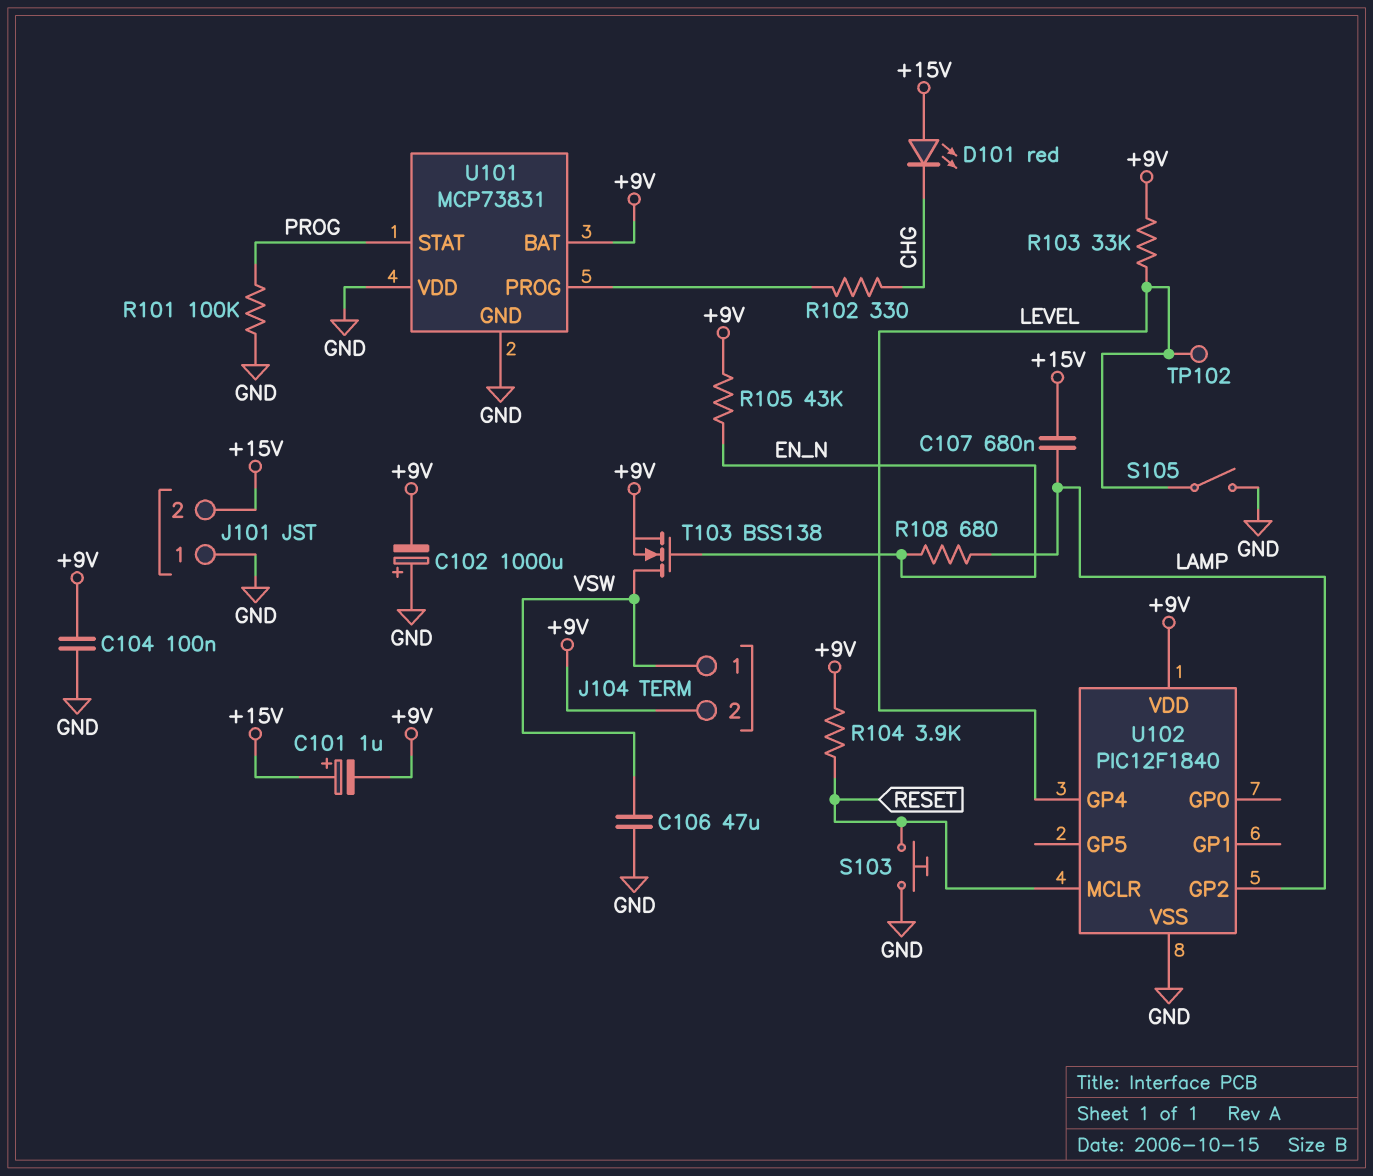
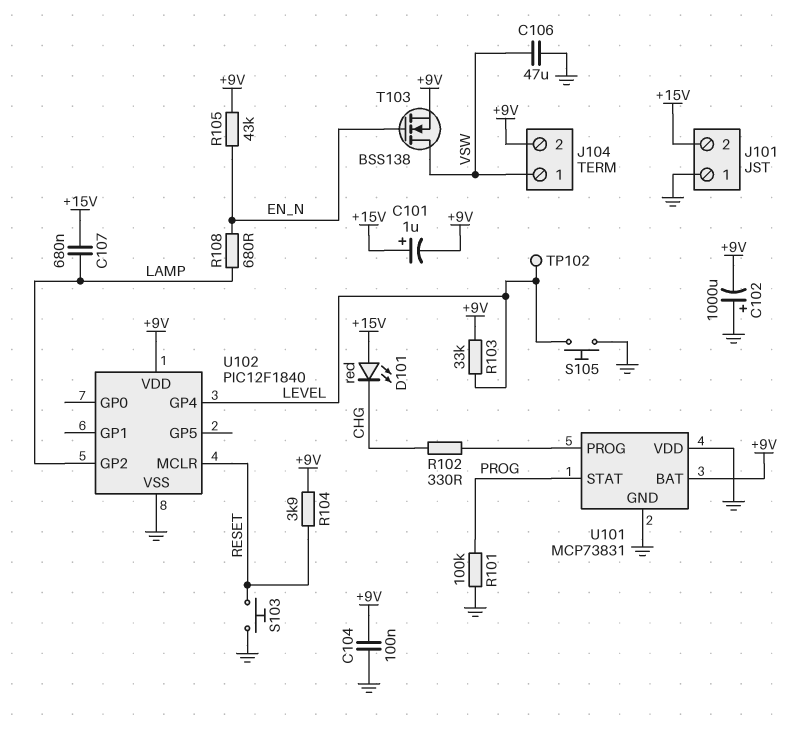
S105: switch (GND, LEVEL) -> button (GND, LEVEL)

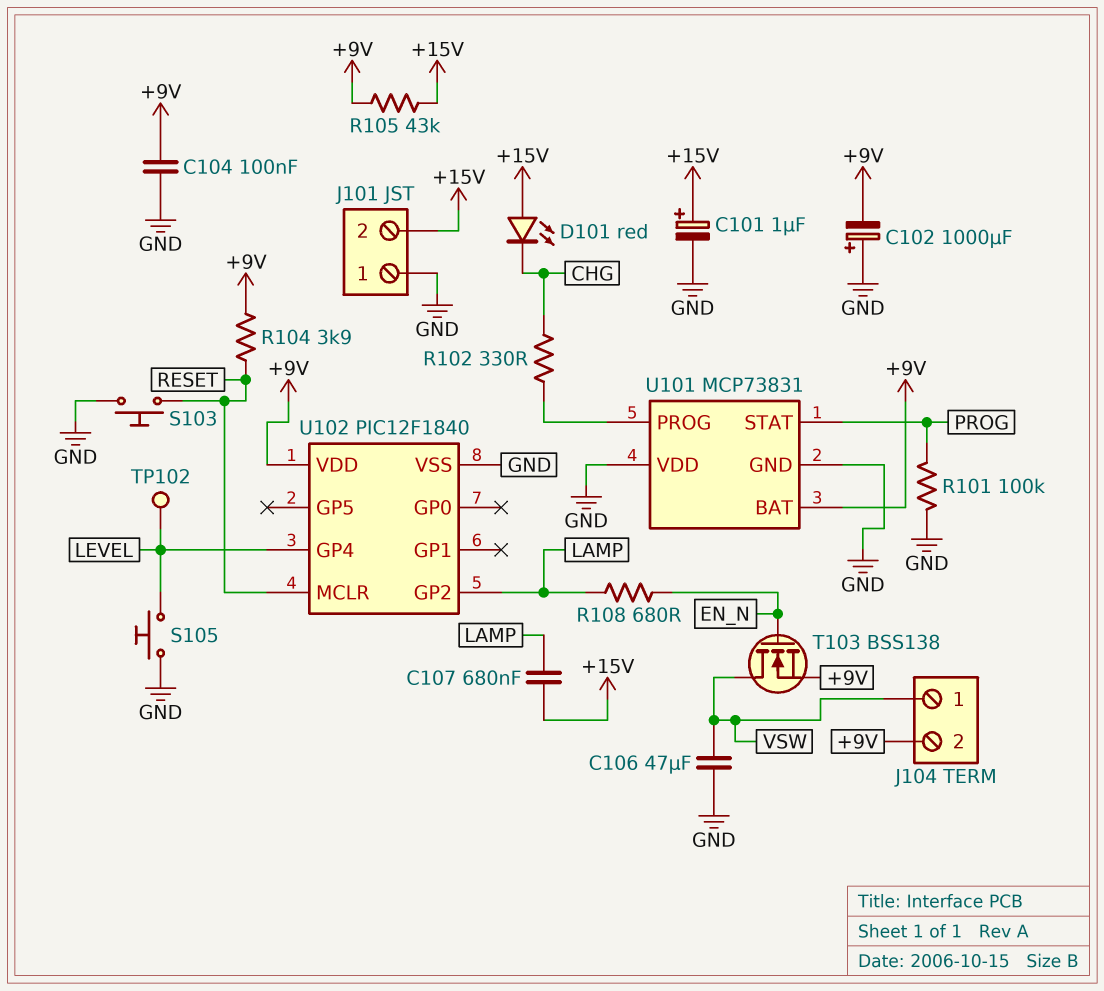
C101: 1uF (plus +15V, minus +9V) -> 1uF (plus +15V, minus GND)
R103: 33k (+9V, LEVEL) -> none
R105: 43k (+9V, EN_N) -> 43k (+9V, +15V)

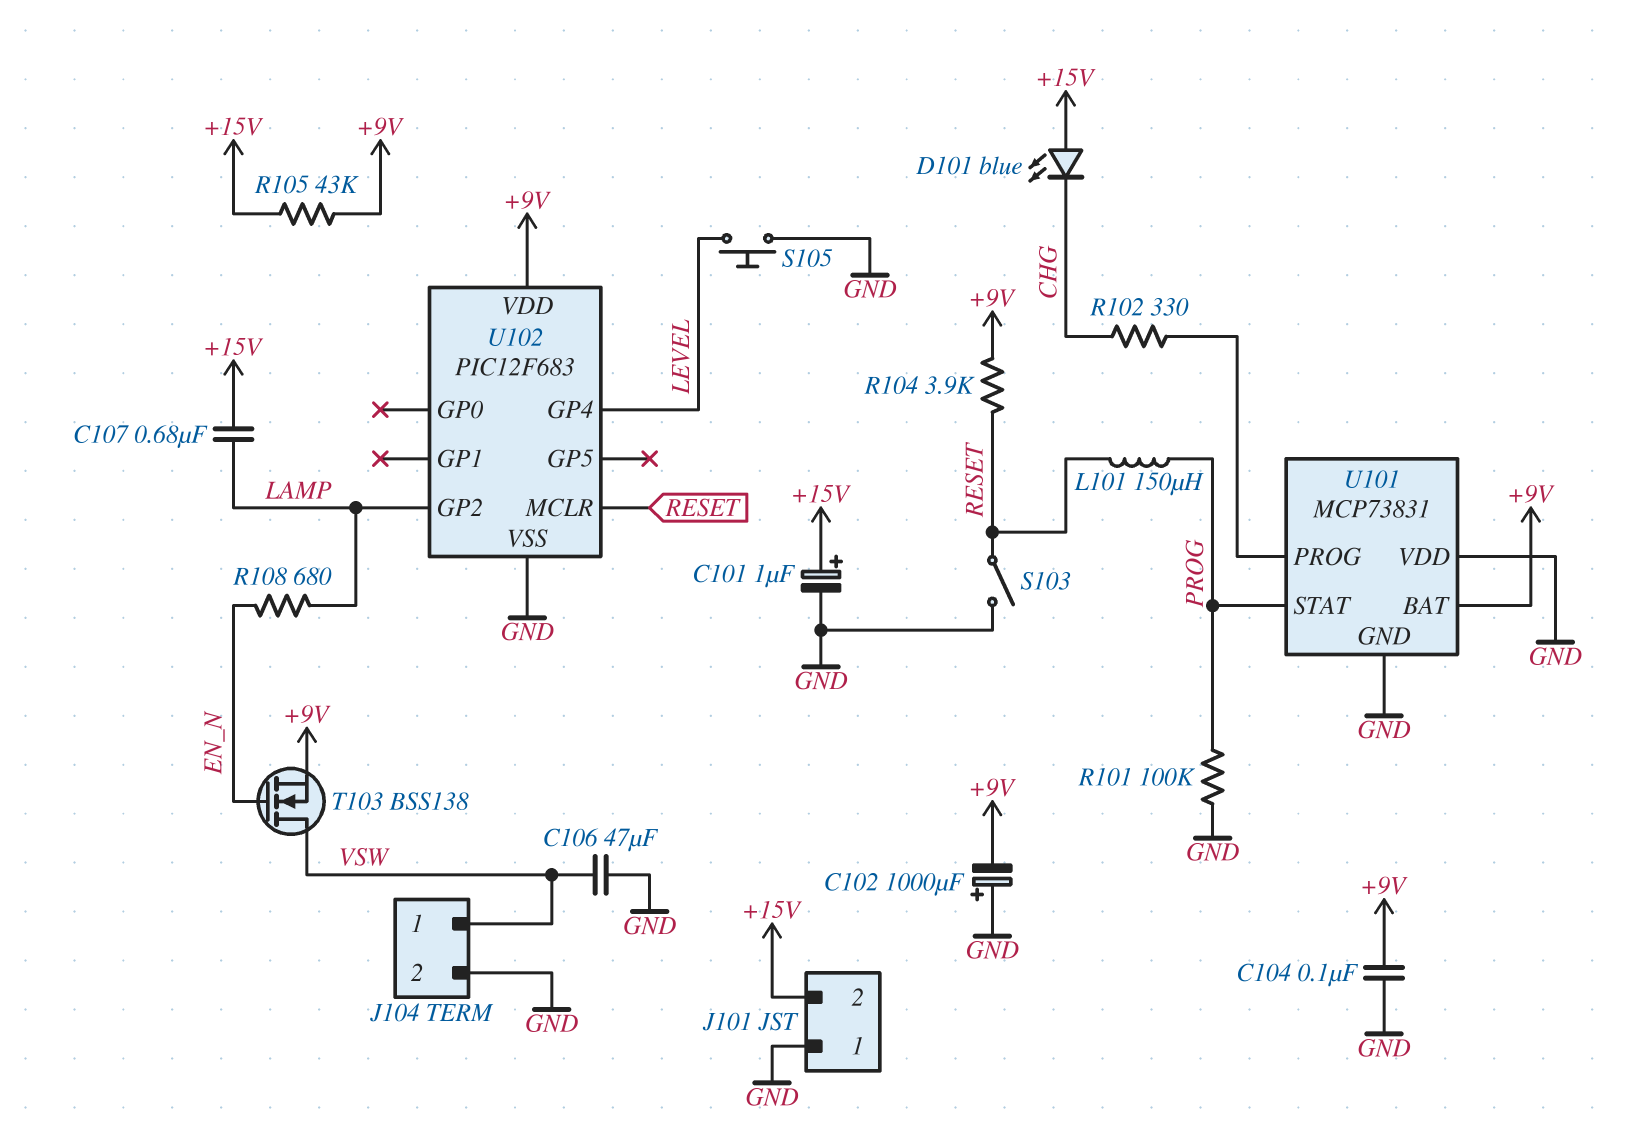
D101: LED red (A +15V, K CHG) -> LED blue (A +15V, K CHG)
J104 pin 2: +9V -> GND
L101: none -> 150uH (PROG, RESET)
S103: button (GND, RESET) -> switch (GND, RESET)
TP102: test point (LEVEL) -> none
U102: PIC12F1840 -> PIC12F683

